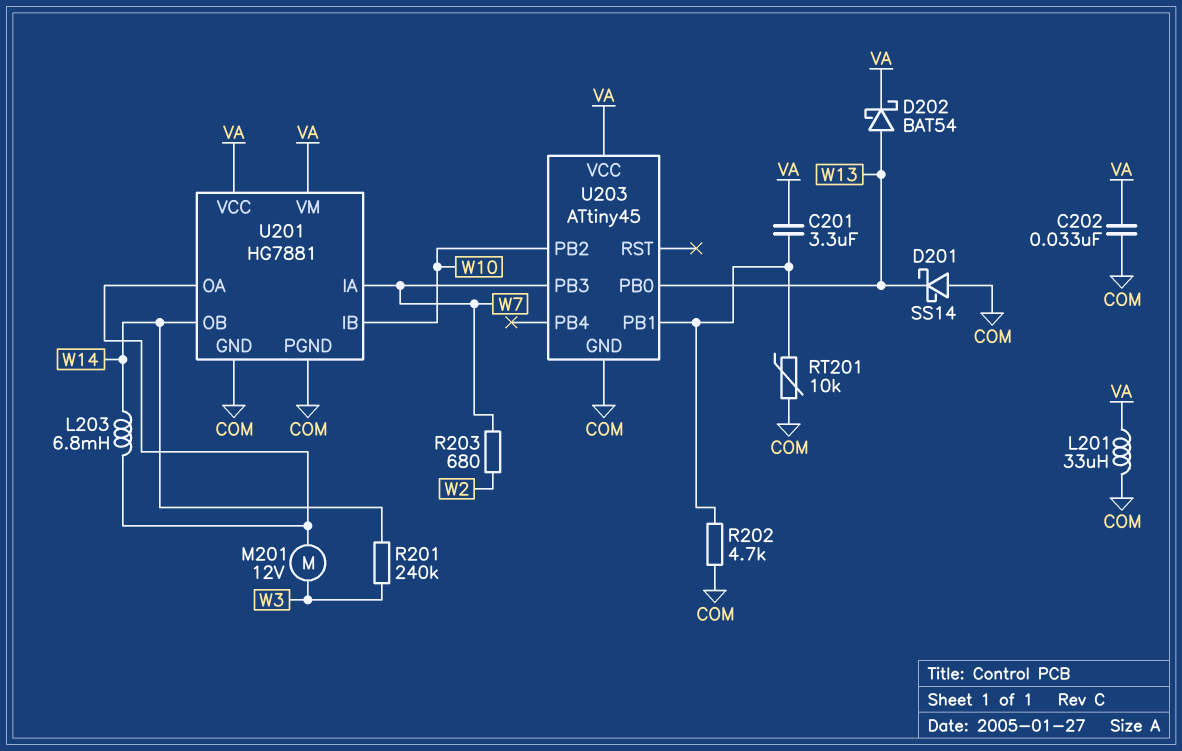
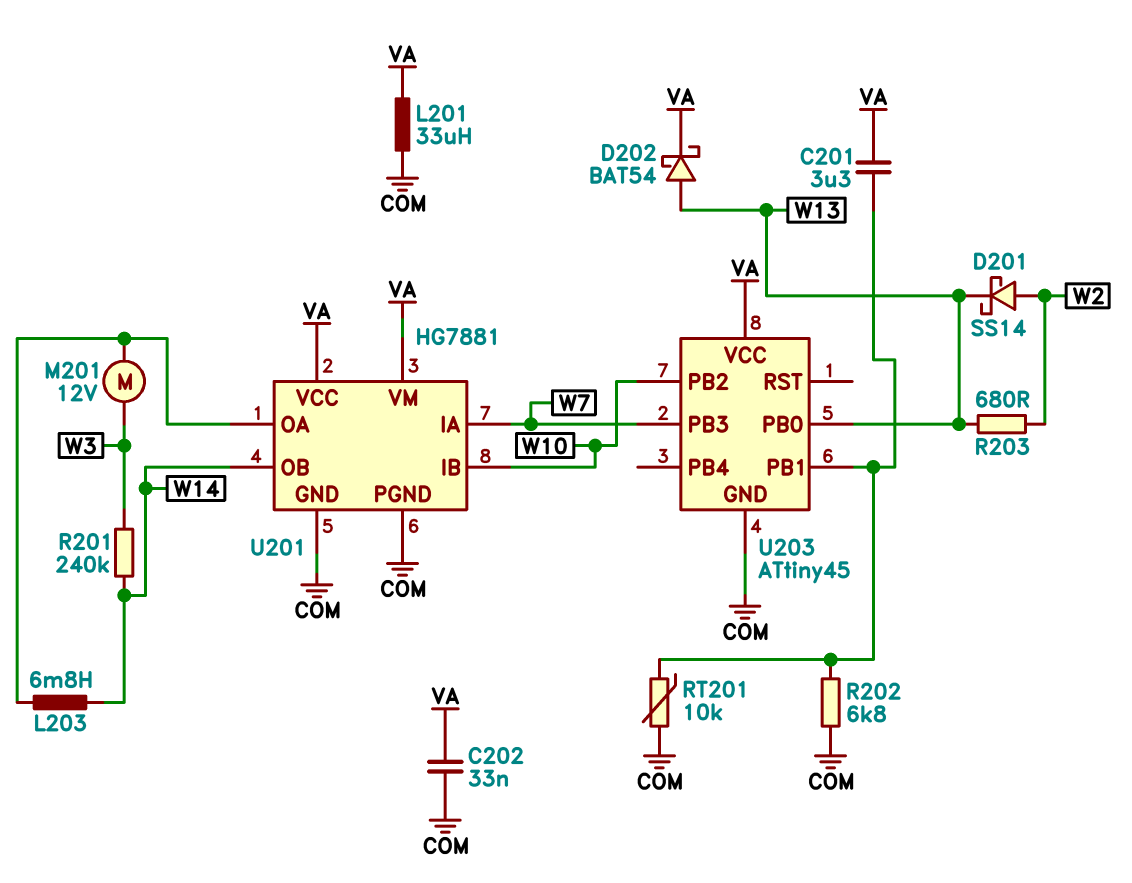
D201: schottky SS14 (A COM, K W13) -> schottky SS14 (A W2, K W13)
R202: 4.7k (COM, U203/PB1) -> 6.8k (COM, U203/PB1)
R203: 680 (W2, W7) -> 680 (W2, W13)

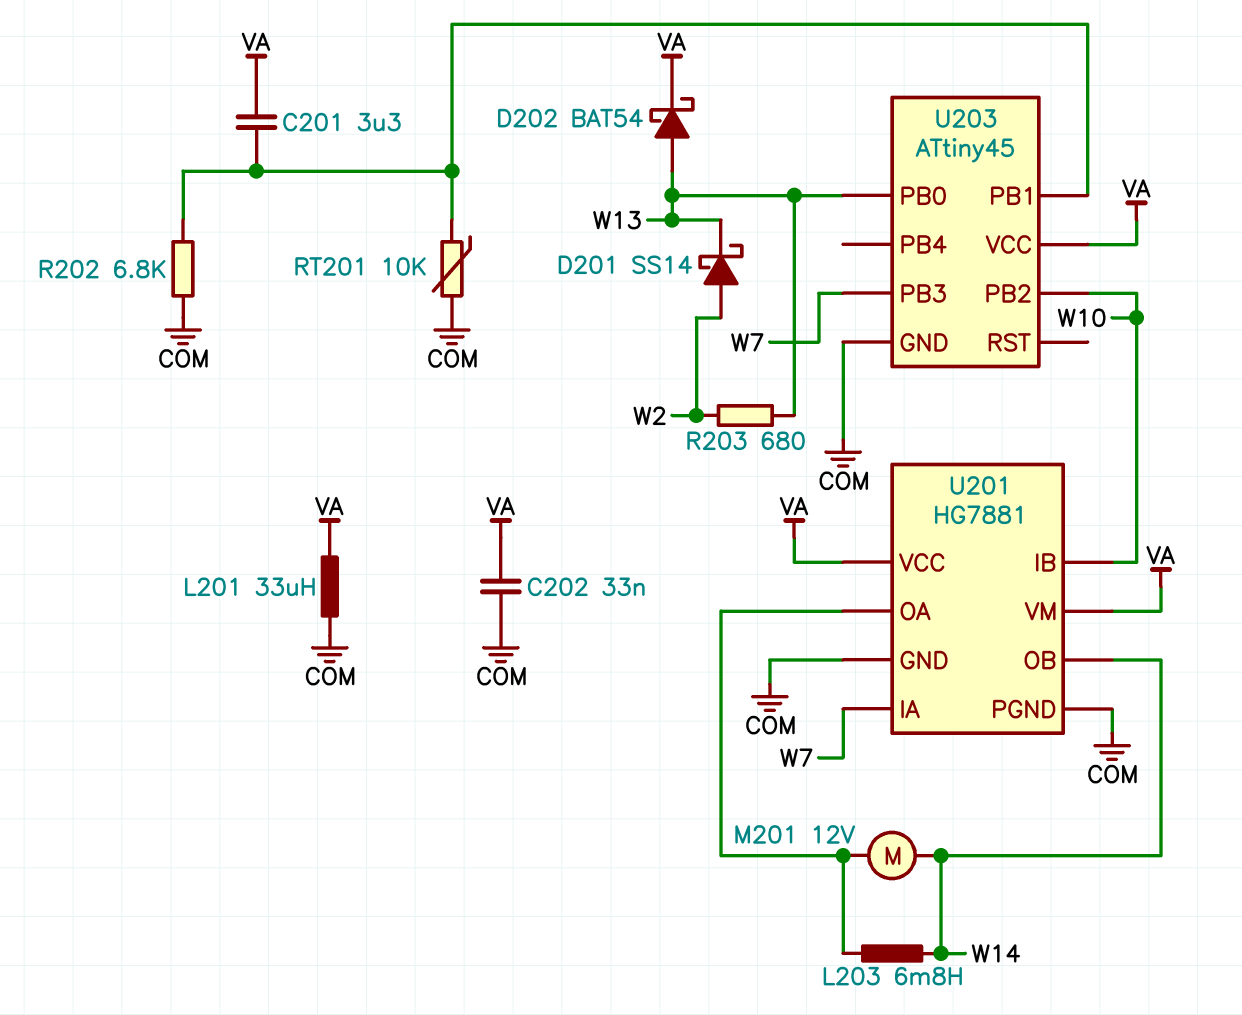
M201: motor 12V (U201/OA, W3) -> motor 12V (U201/OA, W14)
R201: 240k (W3, W14) -> none

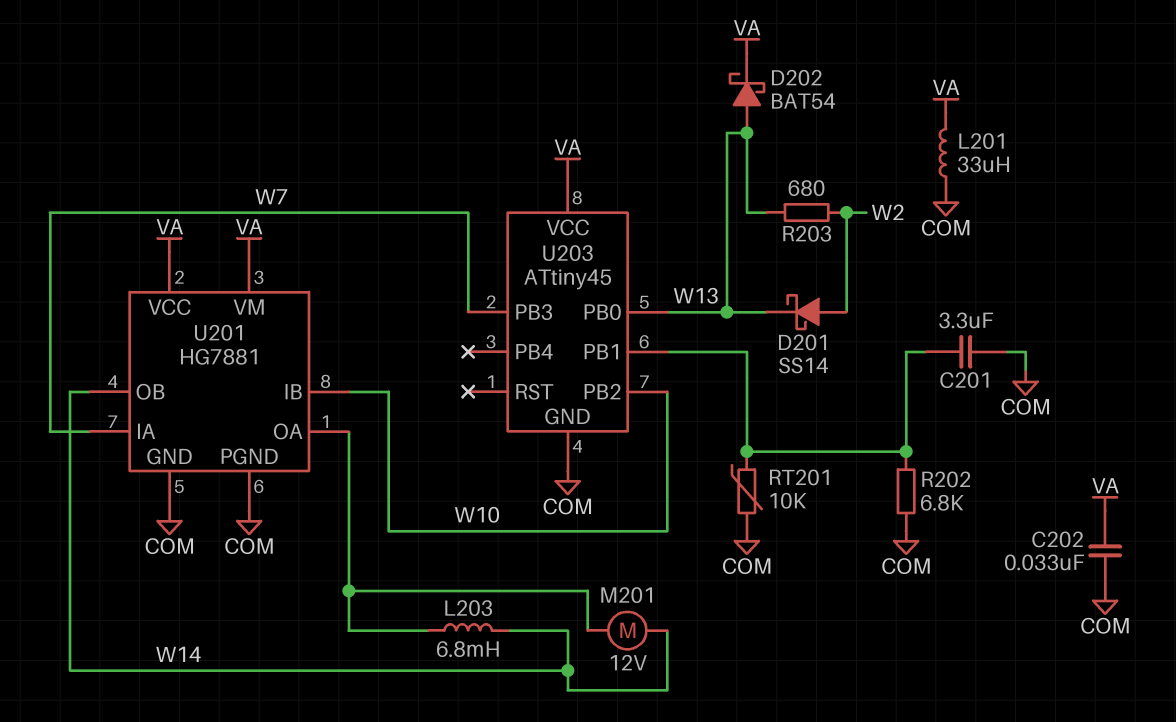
C201: 3.3uF (U203/PB1, VA) -> 3.3uF (COM, U203/PB1)

